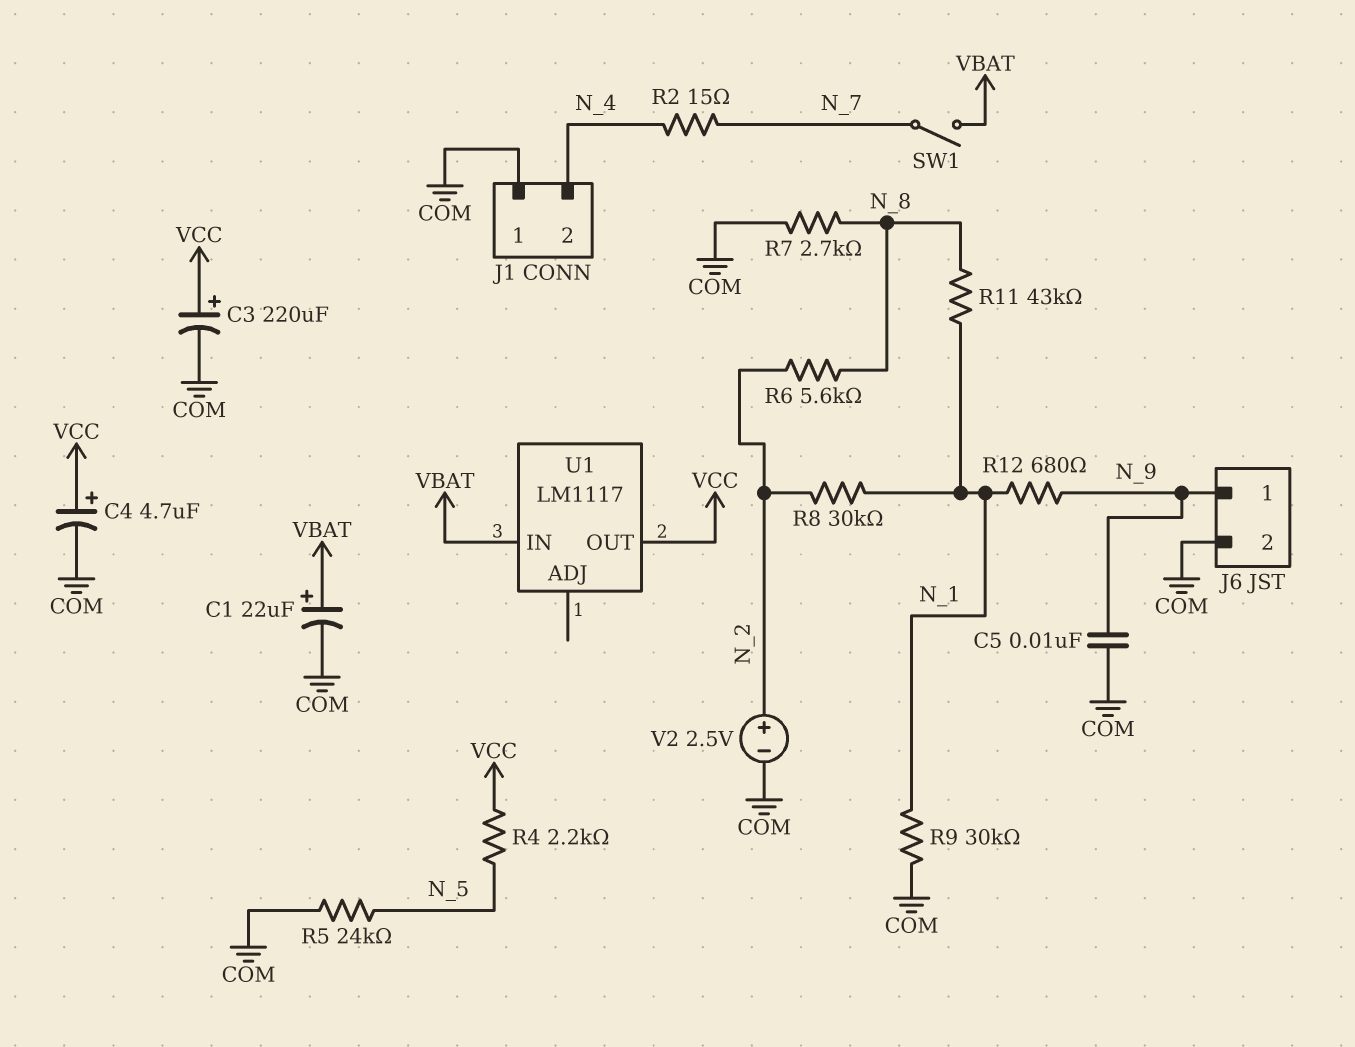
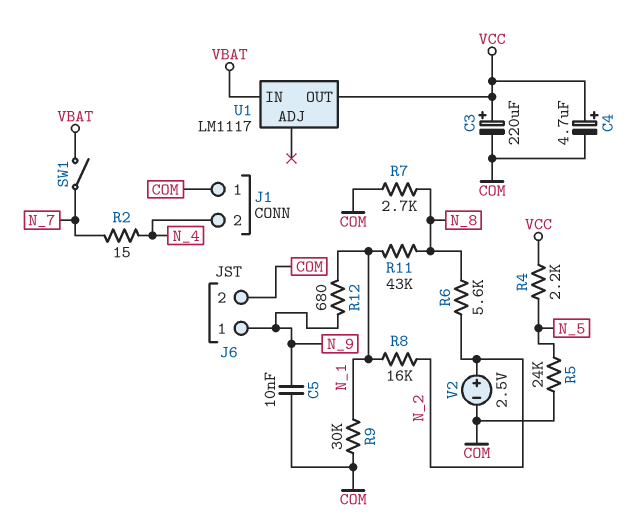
C1: 22uF (plus VBAT, minus COM) -> none
R8: 30k (N_1, N_2) -> 16k (N_1, N_2)

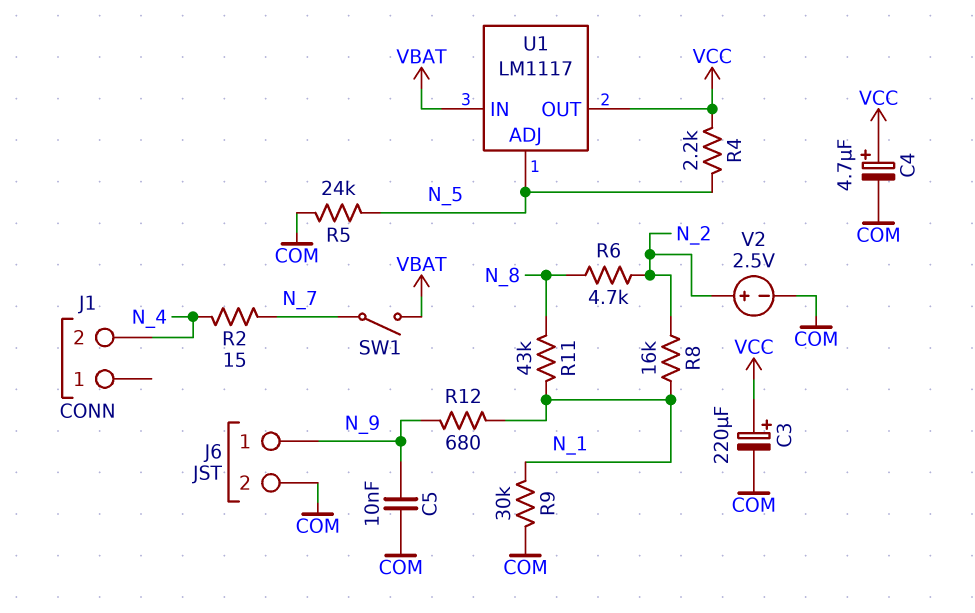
J1 pin 1: COM -> none
R6: 5.6k (N_2, N_8) -> 4.7k (N_2, N_8)
R7: 2.7k (COM, N_8) -> none
U1 pin ADJ: none -> N_5

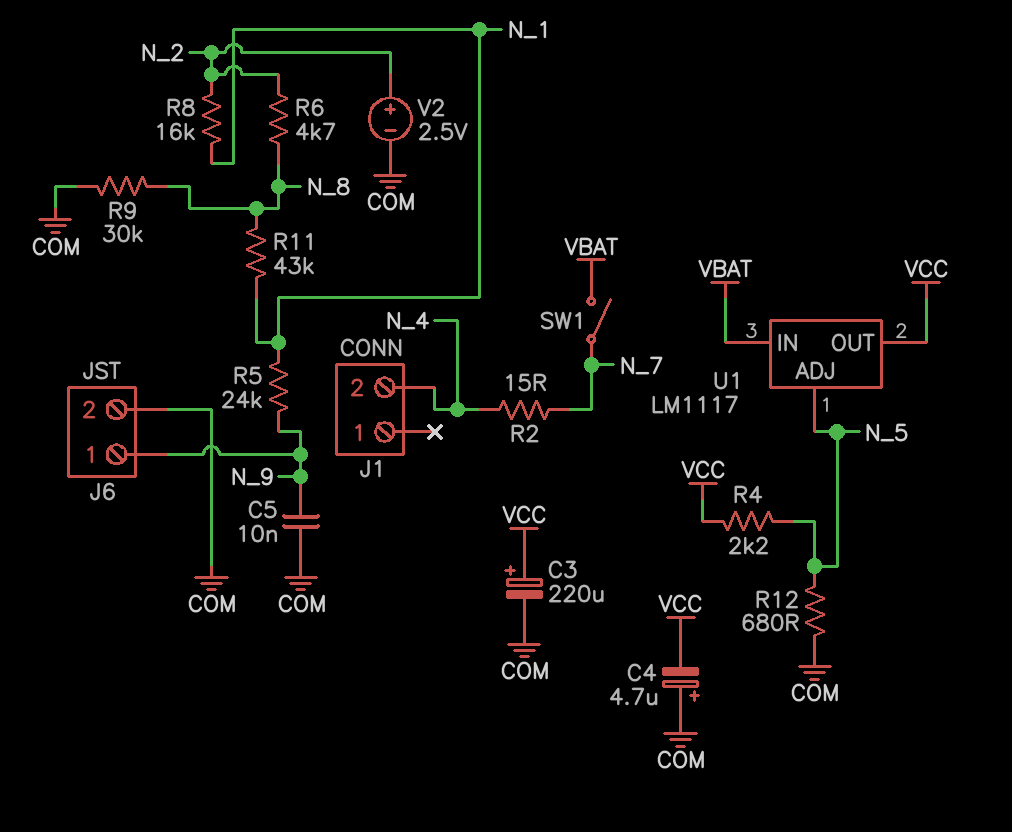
C4: 4.7uF (plus VCC, minus COM) -> 4.7uF (plus COM, minus VCC)
R5: 24k (COM, N_5) -> 24k (N_1, N_9)
R9: 30k (COM, N_1) -> 30k (COM, N_8)
R12: 680 (N_1, N_9) -> 680 (COM, N_5)

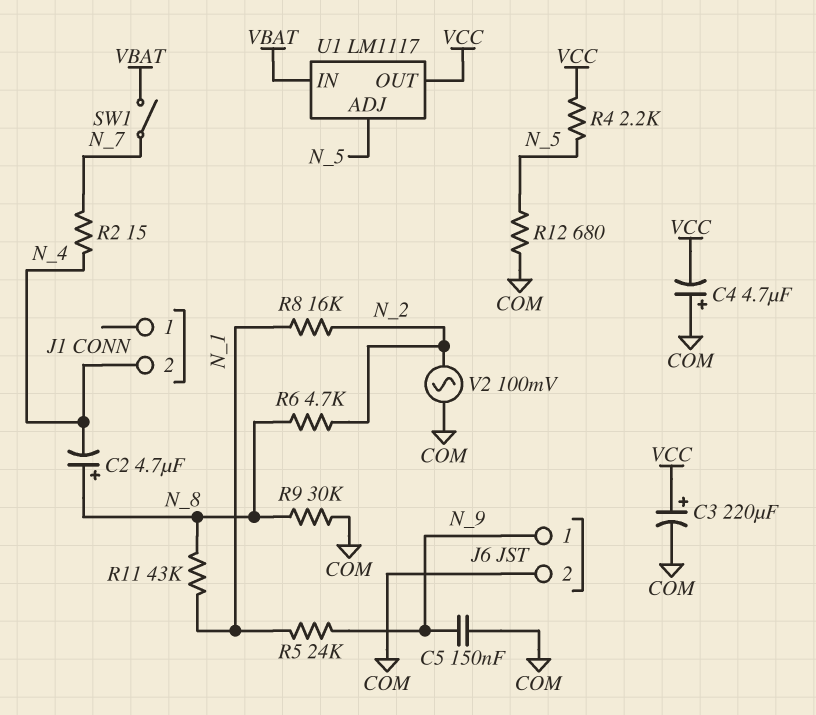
C2: none -> 4.7uF (plus N_8, minus N_4)
C5: 10nF (COM, N_9) -> 150nF (COM, N_9)
V2: 2.5V (plus N_2, minus COM) -> AC 100mV (COM, N_2)

